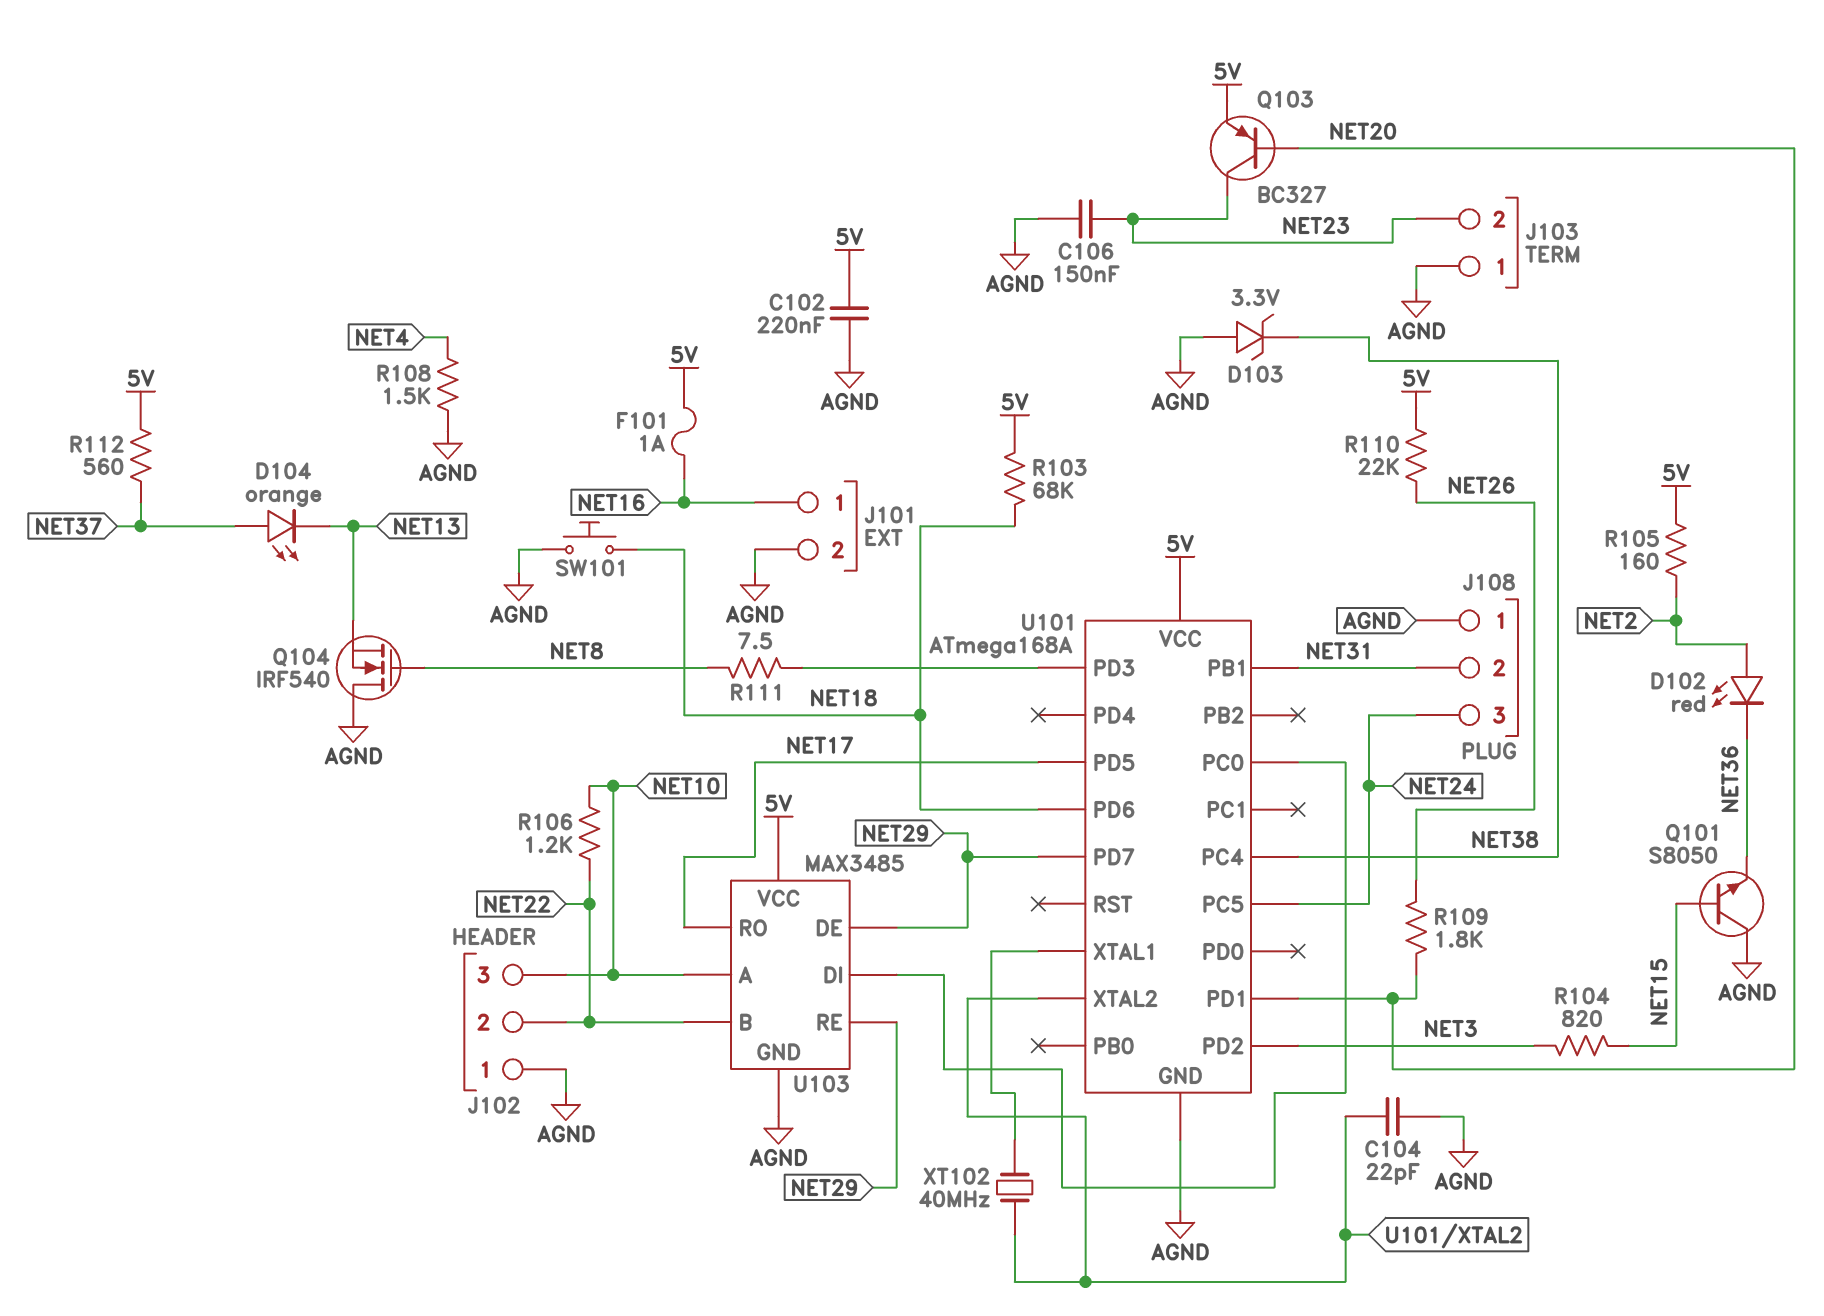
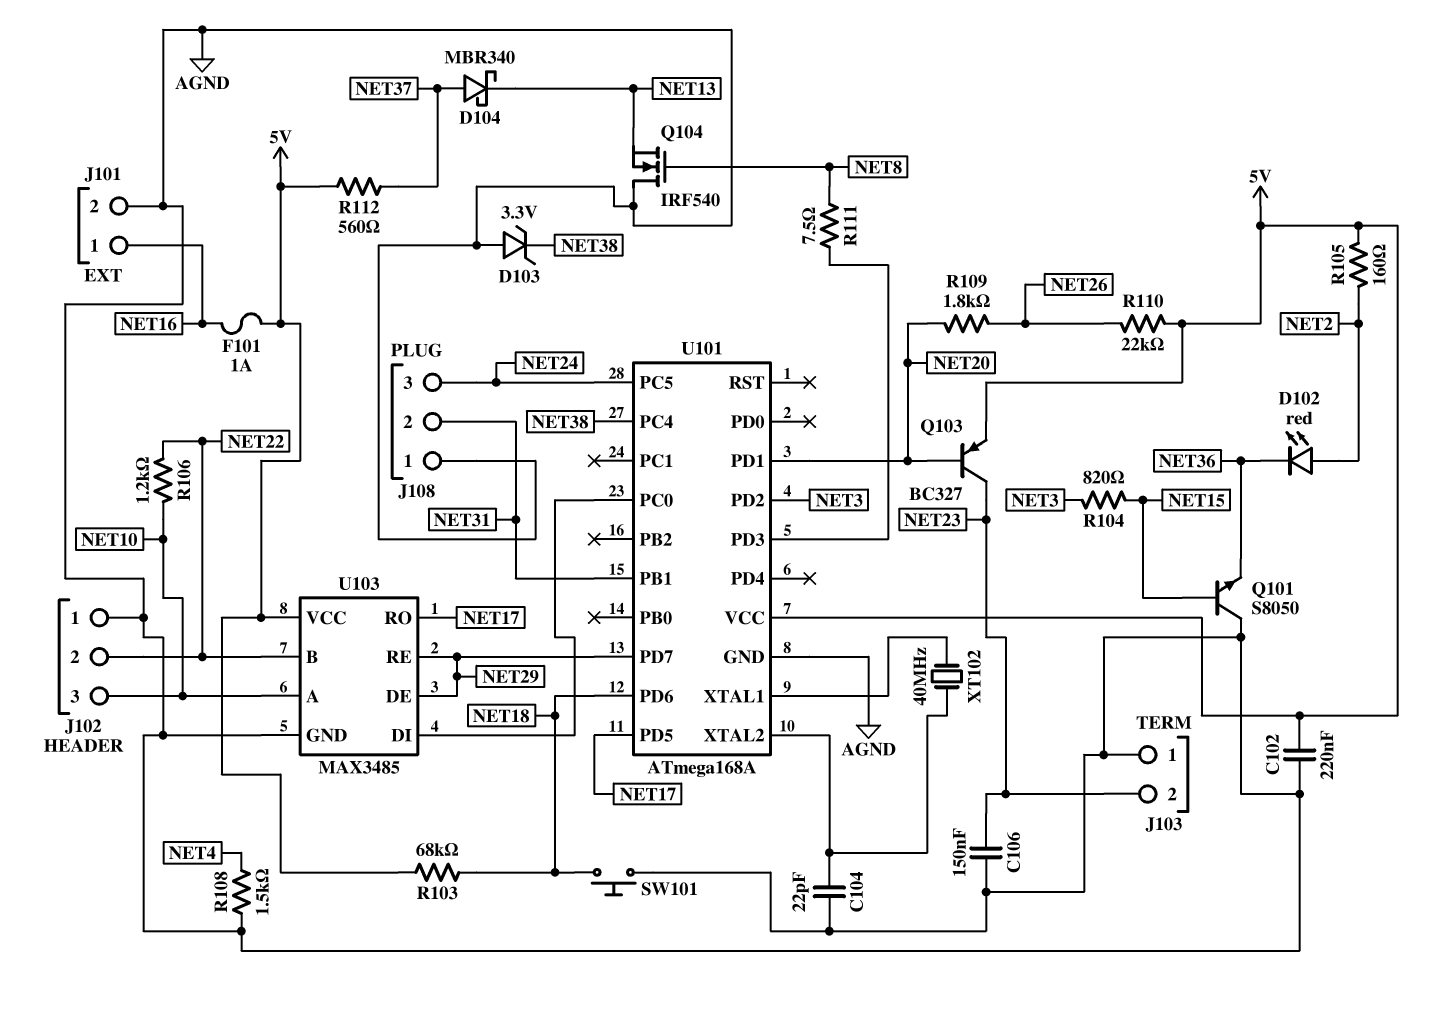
D104: LED orange (A NET37, K NET13) -> schottky MBR340 (A NET37, K NET13)

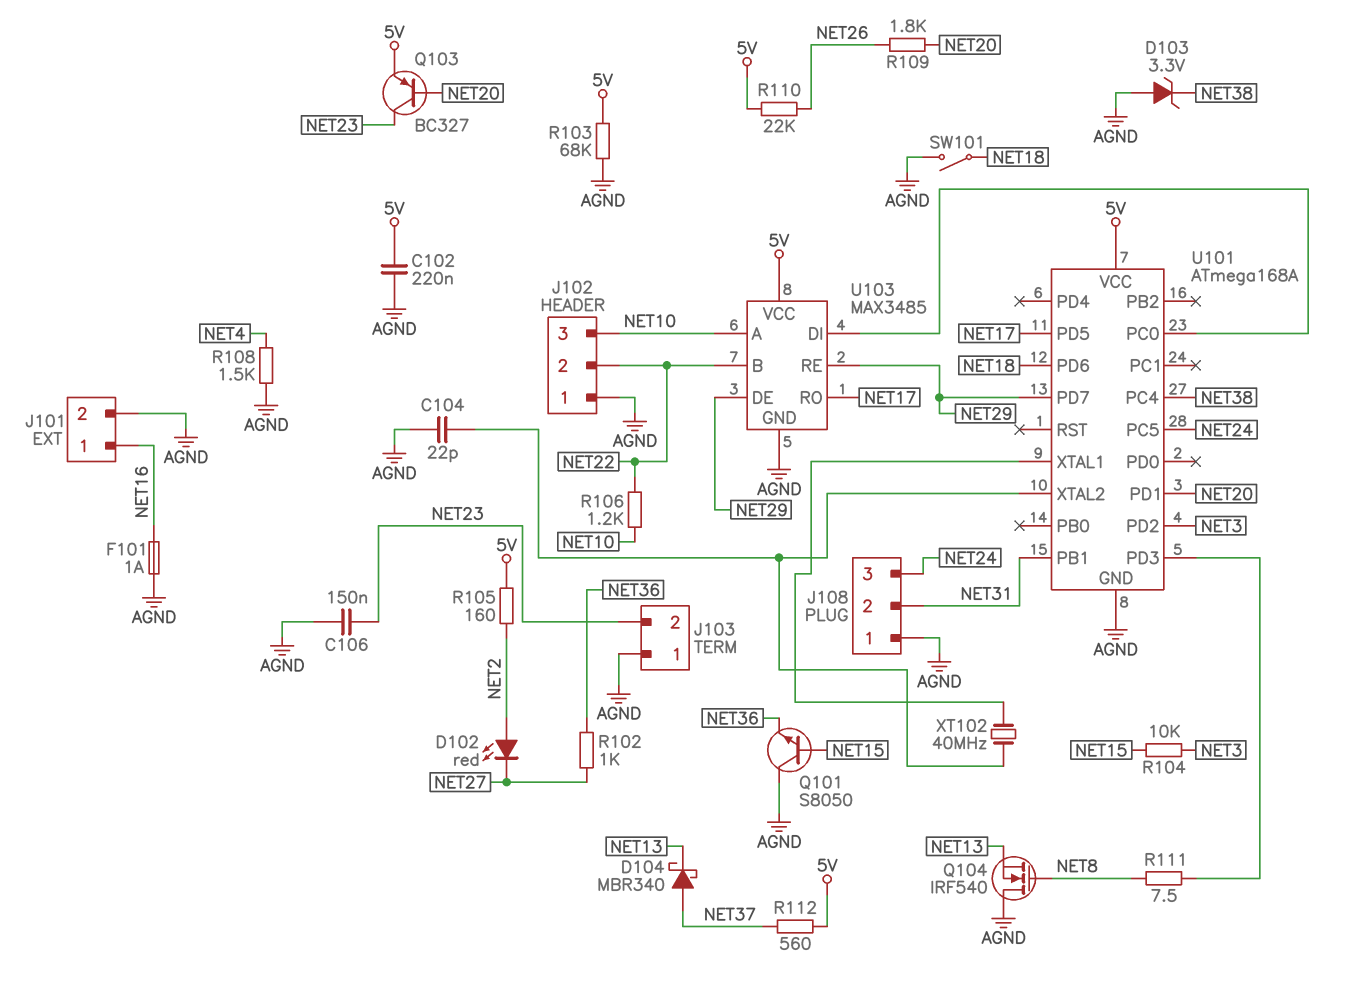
D102: LED red (A NET2, K NET36) -> LED red (A NET2, K NET27)
F101: 1A (5V, NET16) -> 1A (AGND, NET16)
R102: none -> 1k (NET27, NET36)
R103: 68k (5V, NET18) -> 68k (5V, AGND)
R104: 820 (NET3, NET15) -> 10k (NET3, NET15)
SW101: button (AGND, NET18) -> switch (AGND, NET18)

